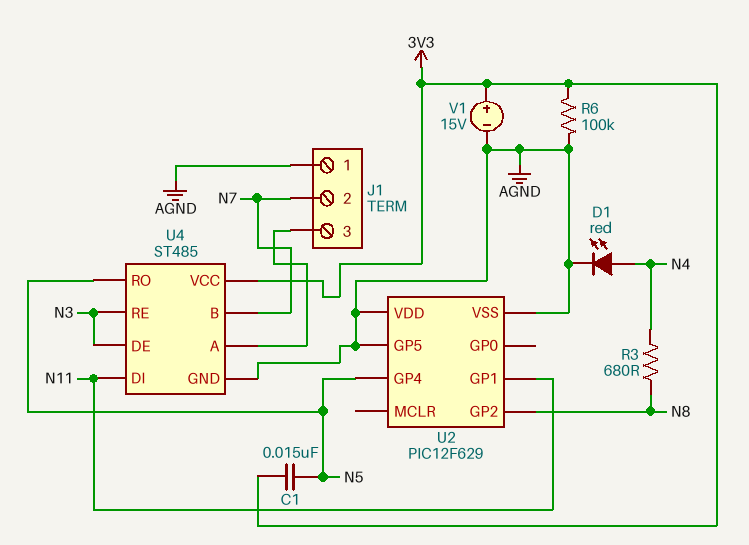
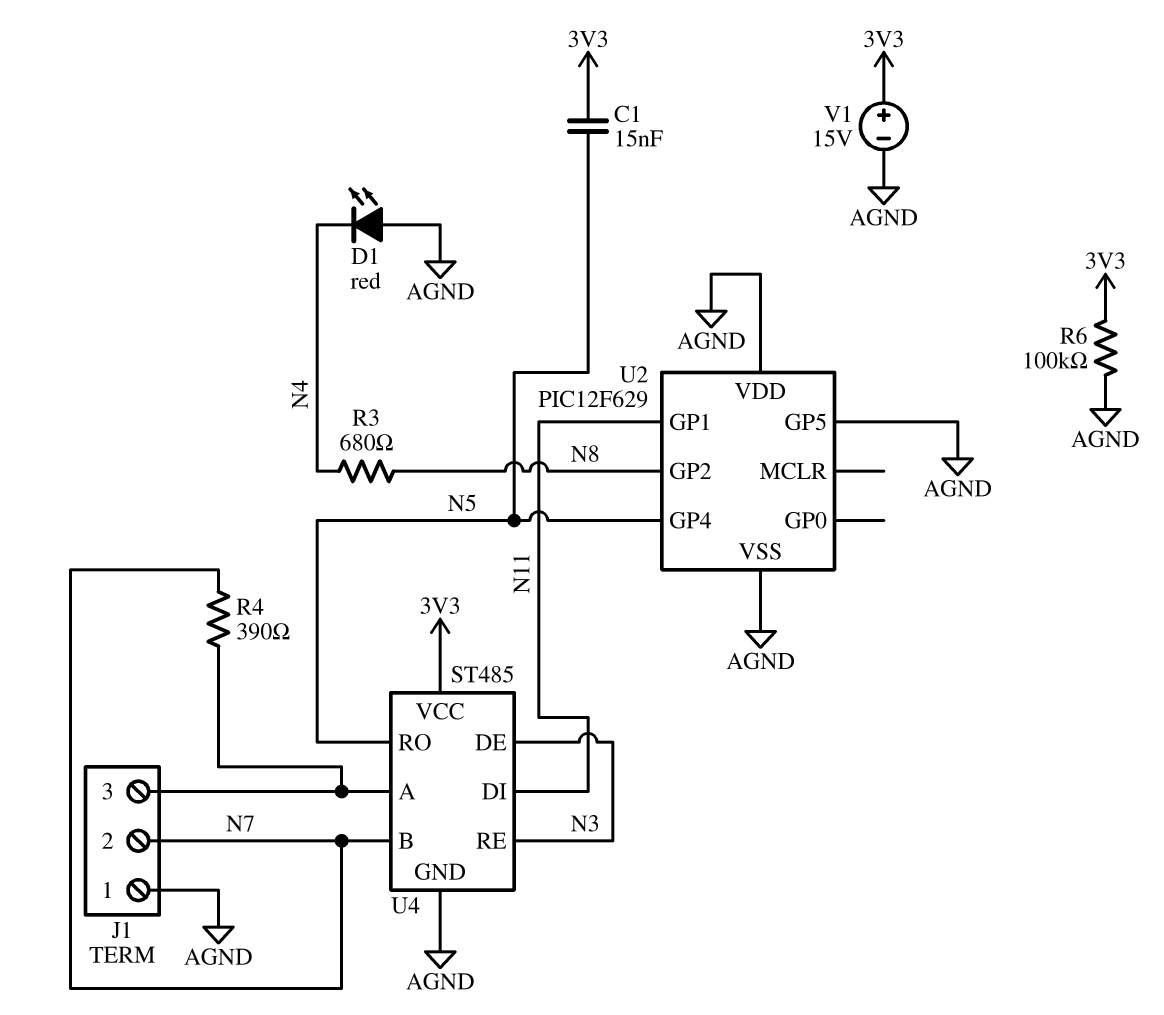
D1: LED red (A N4, K AGND) -> LED red (A AGND, K N4)
R4: none -> 390 (J1/3, N7)

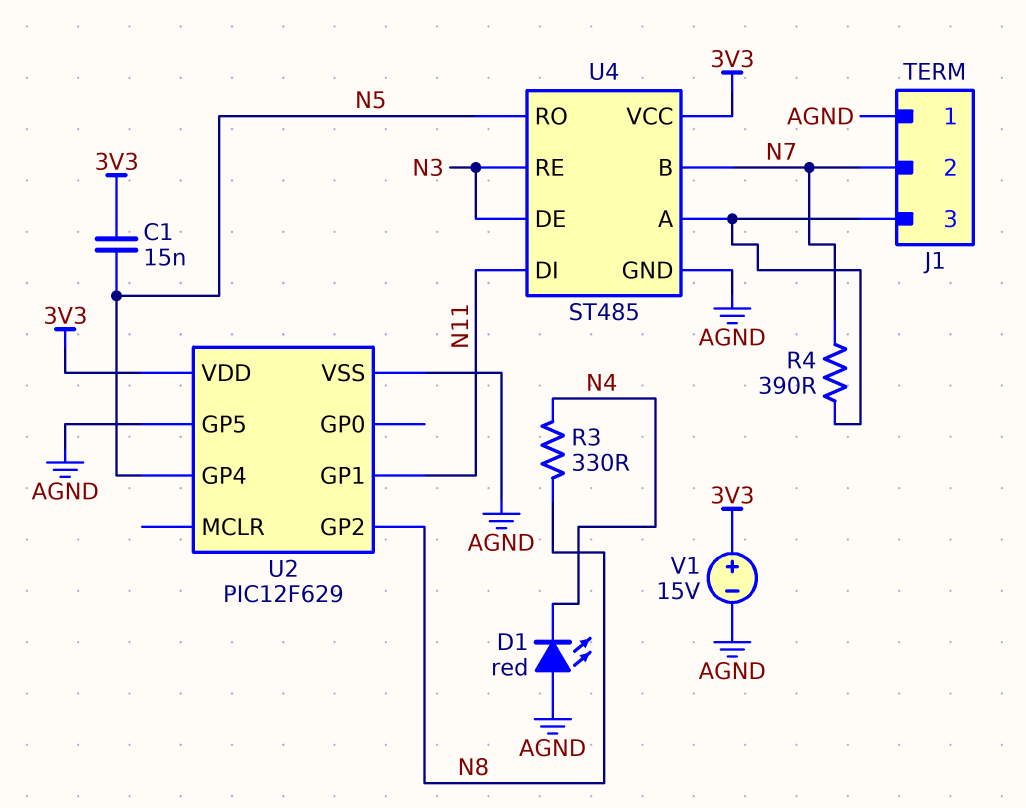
R3: 680 (N4, N8) -> 330 (N4, N8)
R6: 100k (3V3, AGND) -> none
U2 pin VDD: AGND -> 3V3

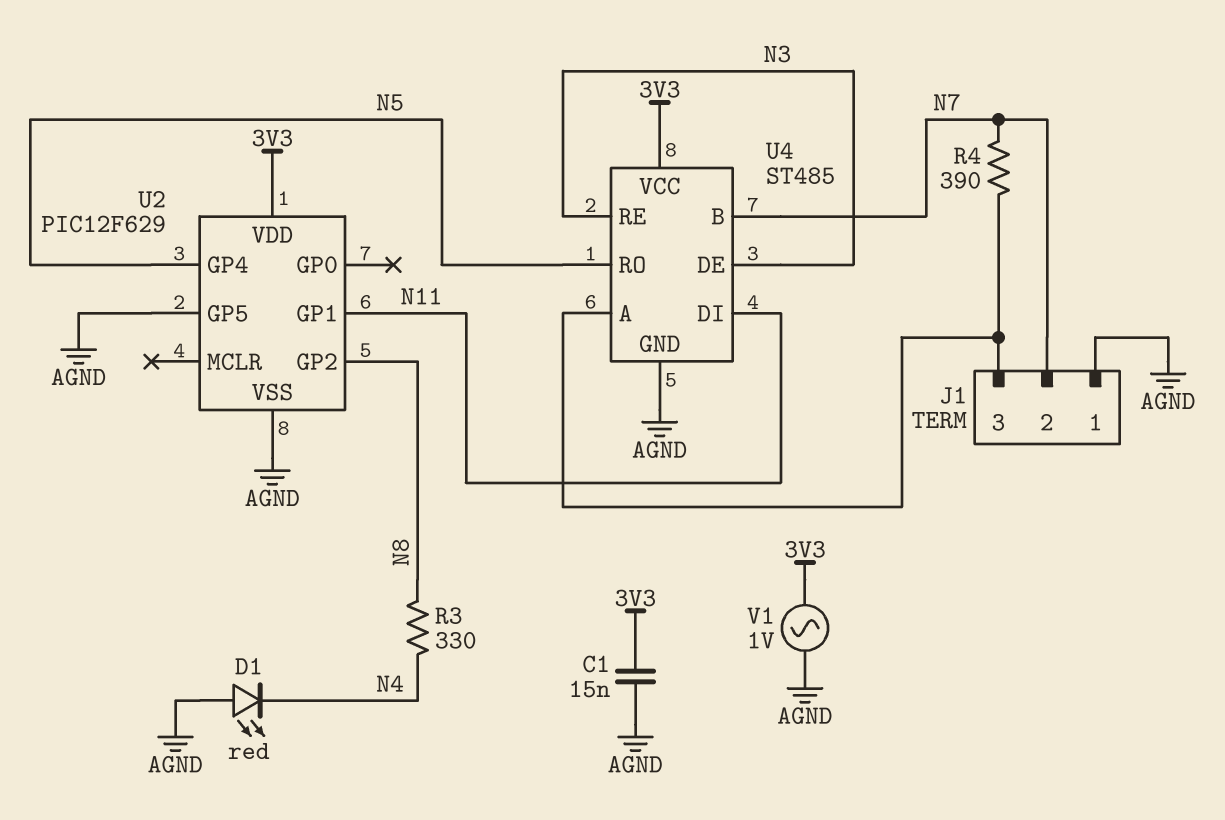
C1: 15nF (3V3, N5) -> 15nF (3V3, AGND)
V1: 15V (plus 3V3, minus AGND) -> AC 1V (3V3, AGND)

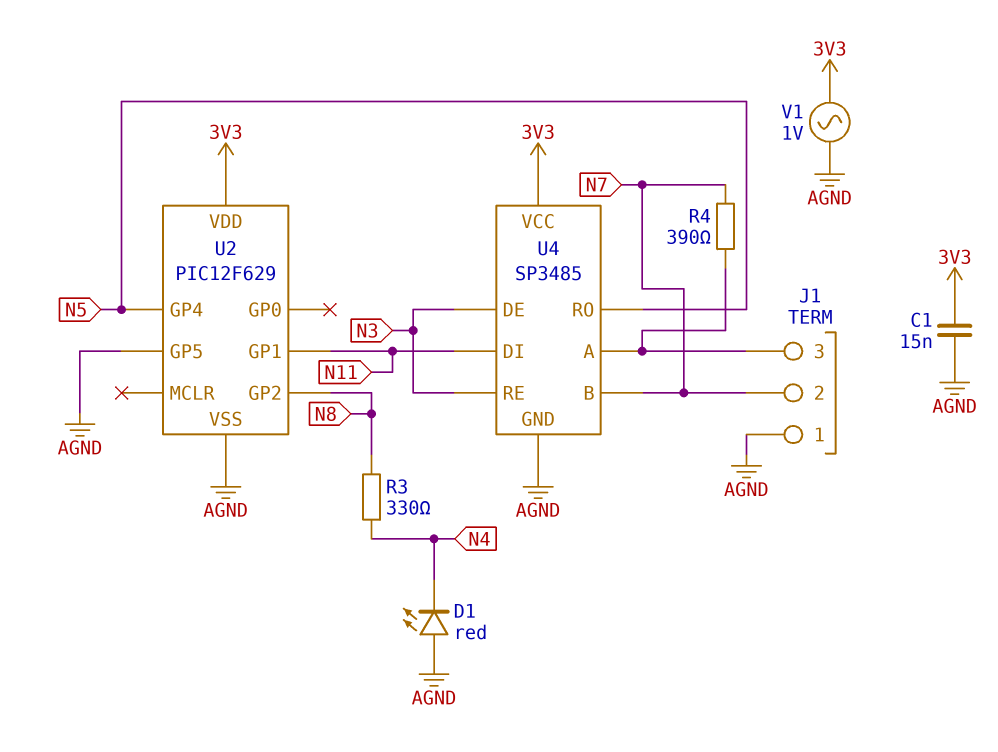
U4: ST485 -> SP3485

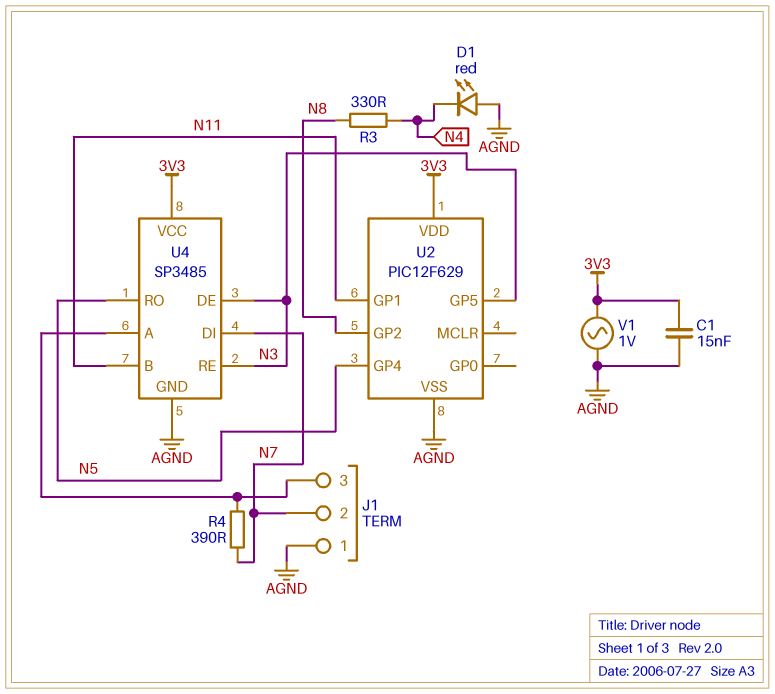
U2 pin GP5: AGND -> N3
U4 pin B: N7 -> N11
U4 pin DI: N11 -> N7

